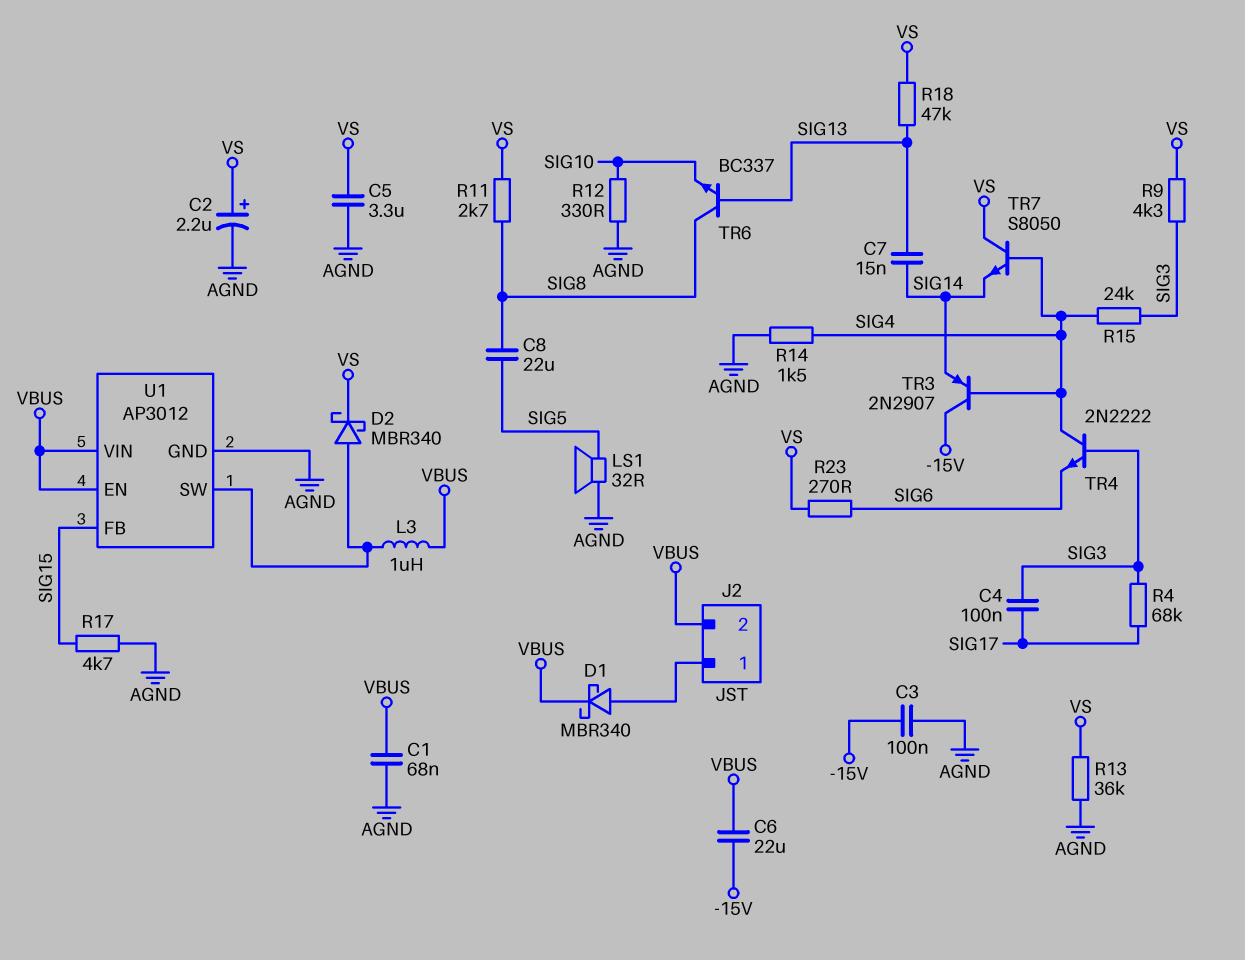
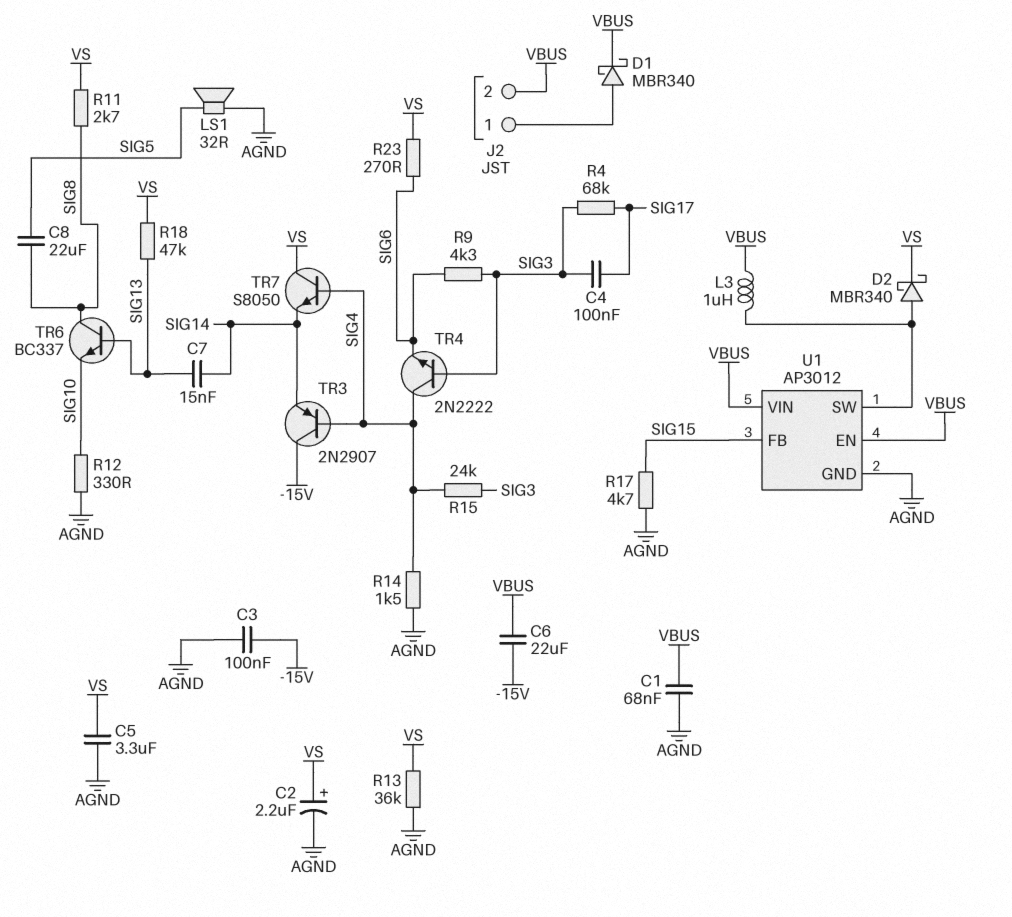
R9: 4.3k (SIG3, VS) -> 4.3k (SIG3, SIG6)

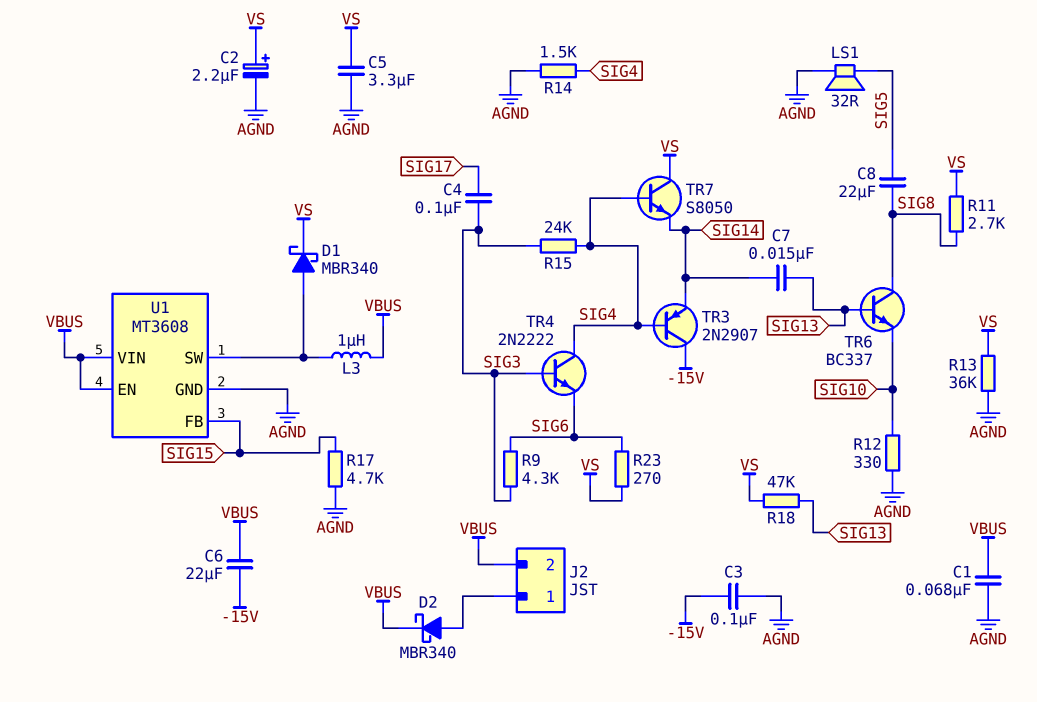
D1: schottky MBR340 (A J2/1, K VBUS) -> schottky MBR340 (A U1/SW, K VS)
D2: schottky MBR340 (A U1/SW, K VS) -> schottky MBR340 (A J2/1, K VBUS)
R4: 68k (SIG3, SIG17) -> none
U1: AP3012 -> MT3608

